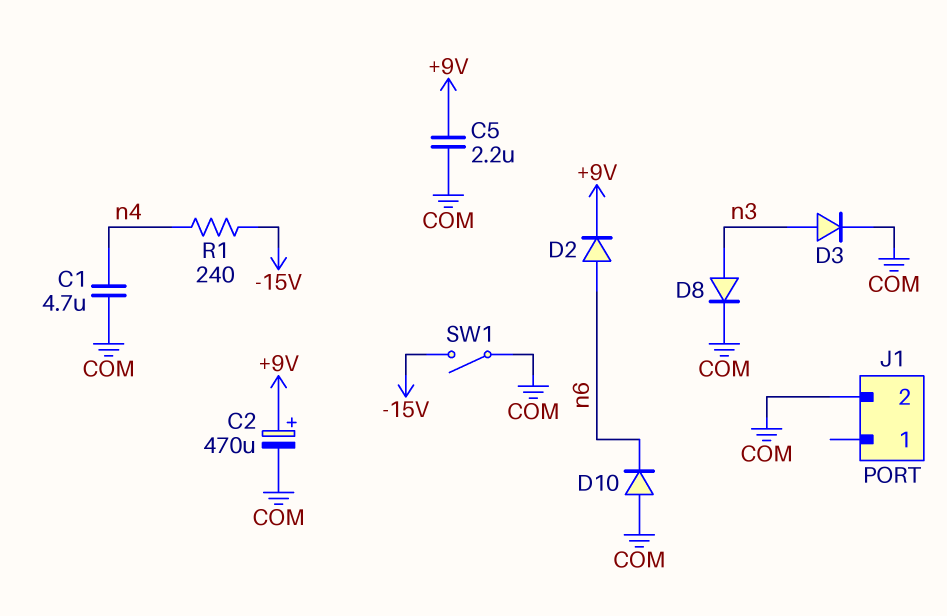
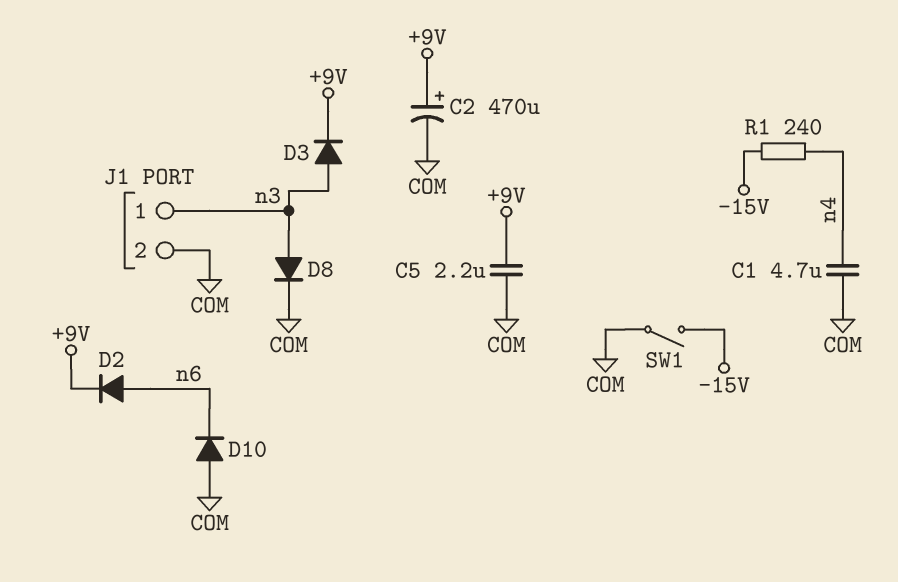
D3: diode (A n3, K COM) -> diode (A n3, K +9V)
J1 pin 1: none -> n3

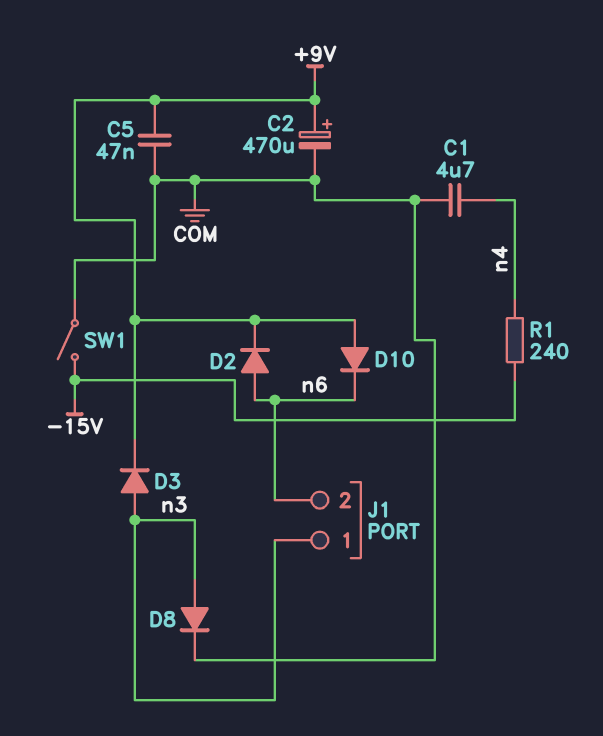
C5: 2.2uF (+9V, COM) -> 47nF (+9V, COM)
D10: diode (A COM, K n6) -> diode (A +9V, K n6)
J1 pin 2: COM -> n6

